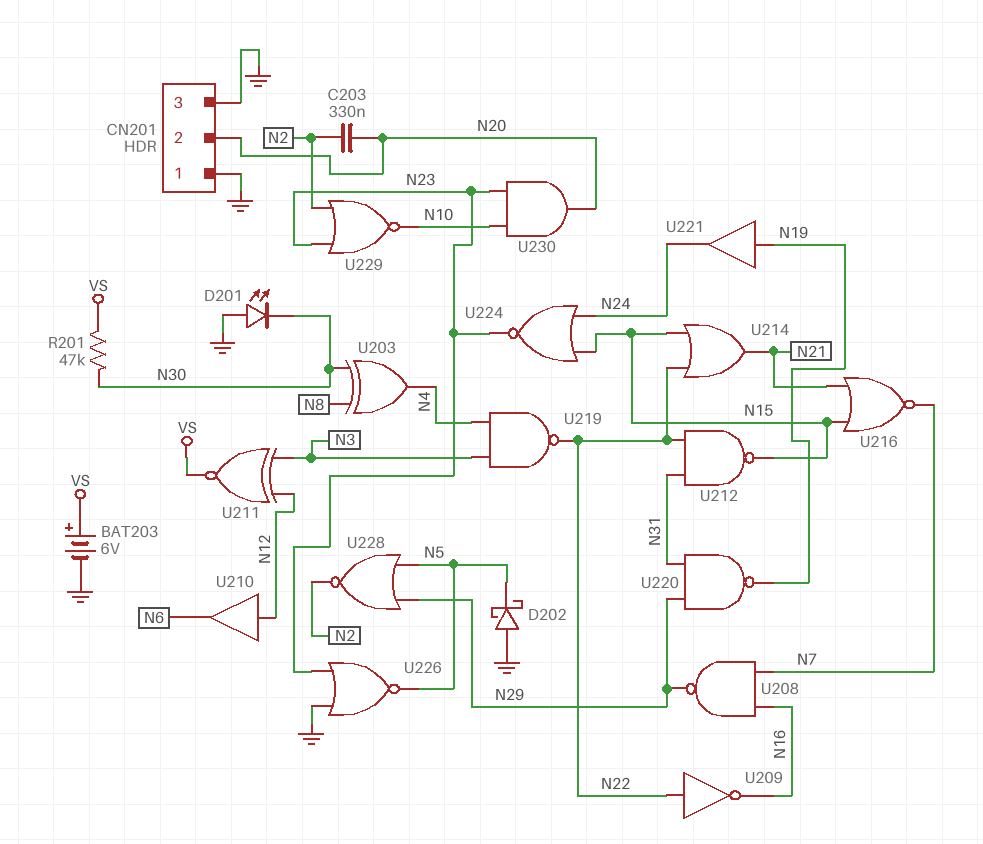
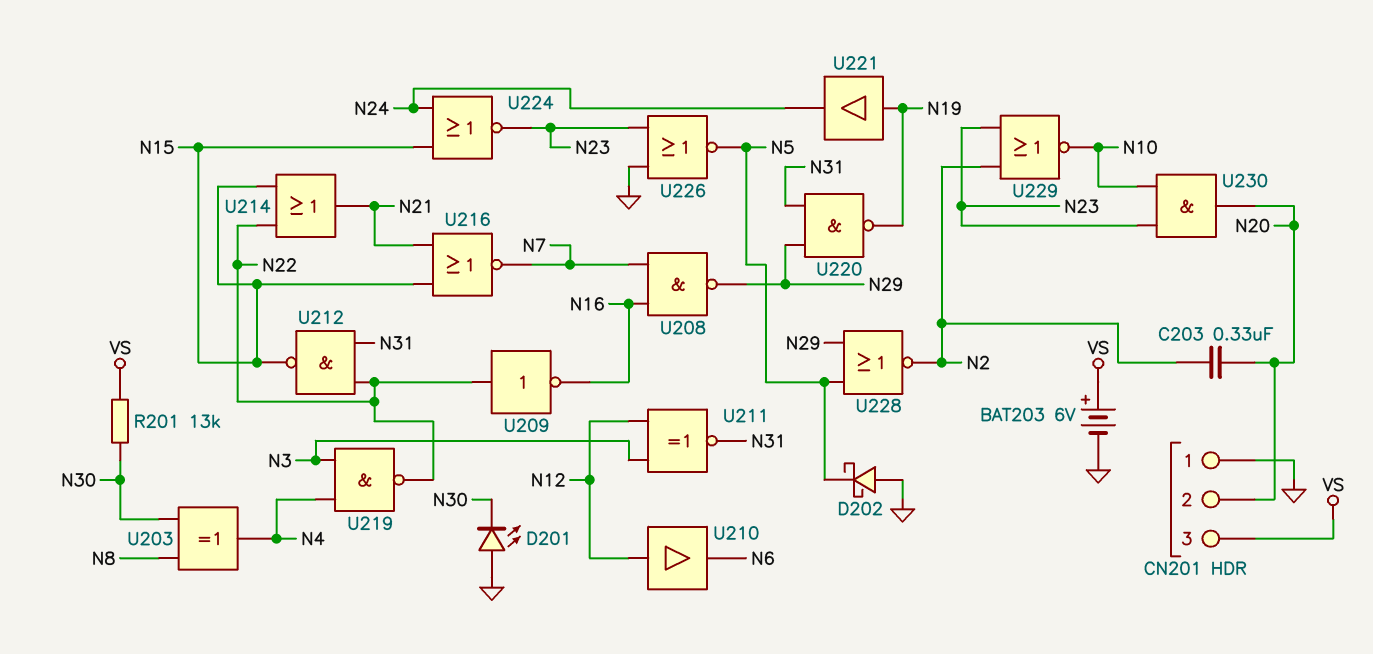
CN201 pin 3: GND -> VS
R201: 47k (N30, VS) -> 13k (N30, VS)
U211: XNOR (in N3, in N12, out VS) -> XNOR (in N3, in N12, out N31)

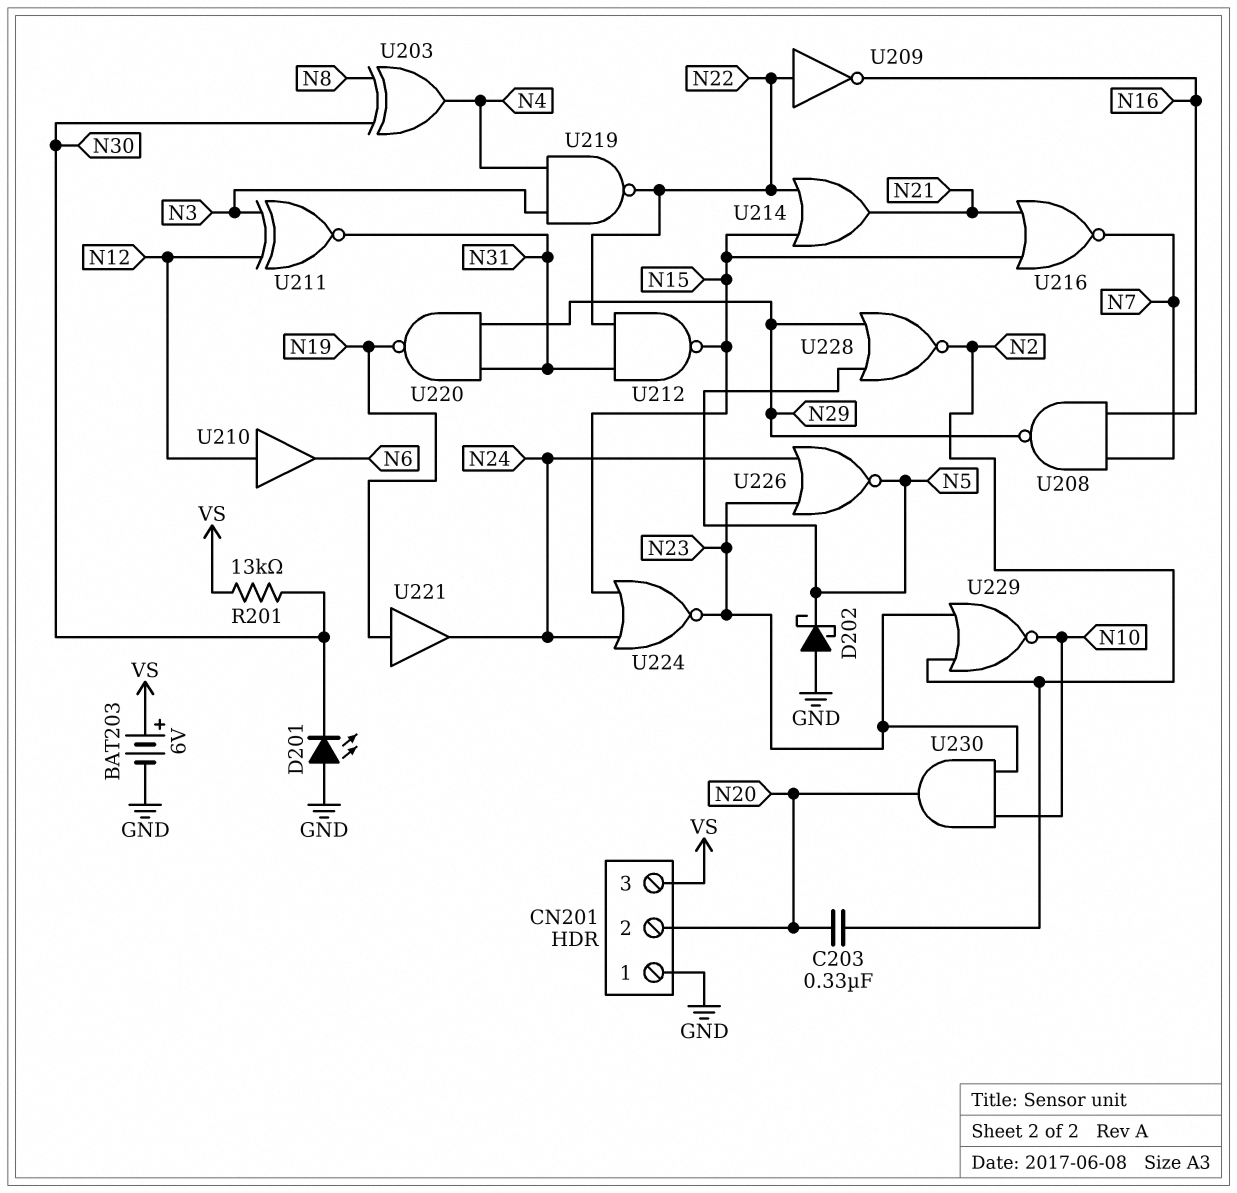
U226: NOR (in GND, in N23, out N5) -> NOR (in N23, in N24, out N5)

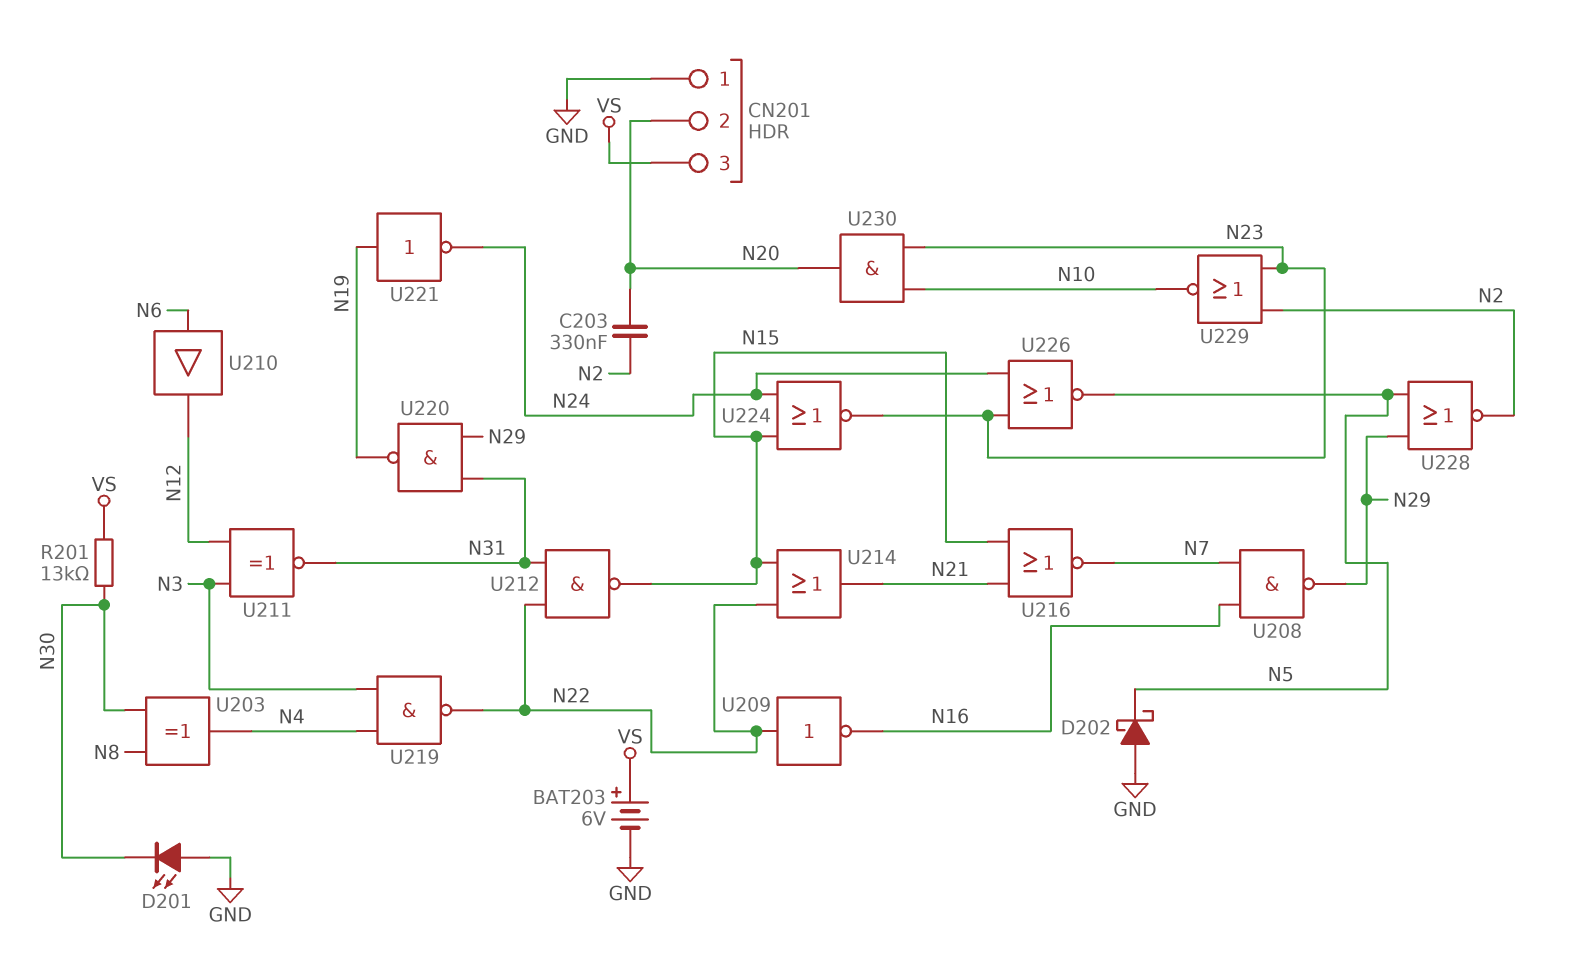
U210: buffer (in N12, out N6) -> buffer (in N6, out N12)
U221: buffer (in N19, out N24) -> NOT (in N19, out N24)

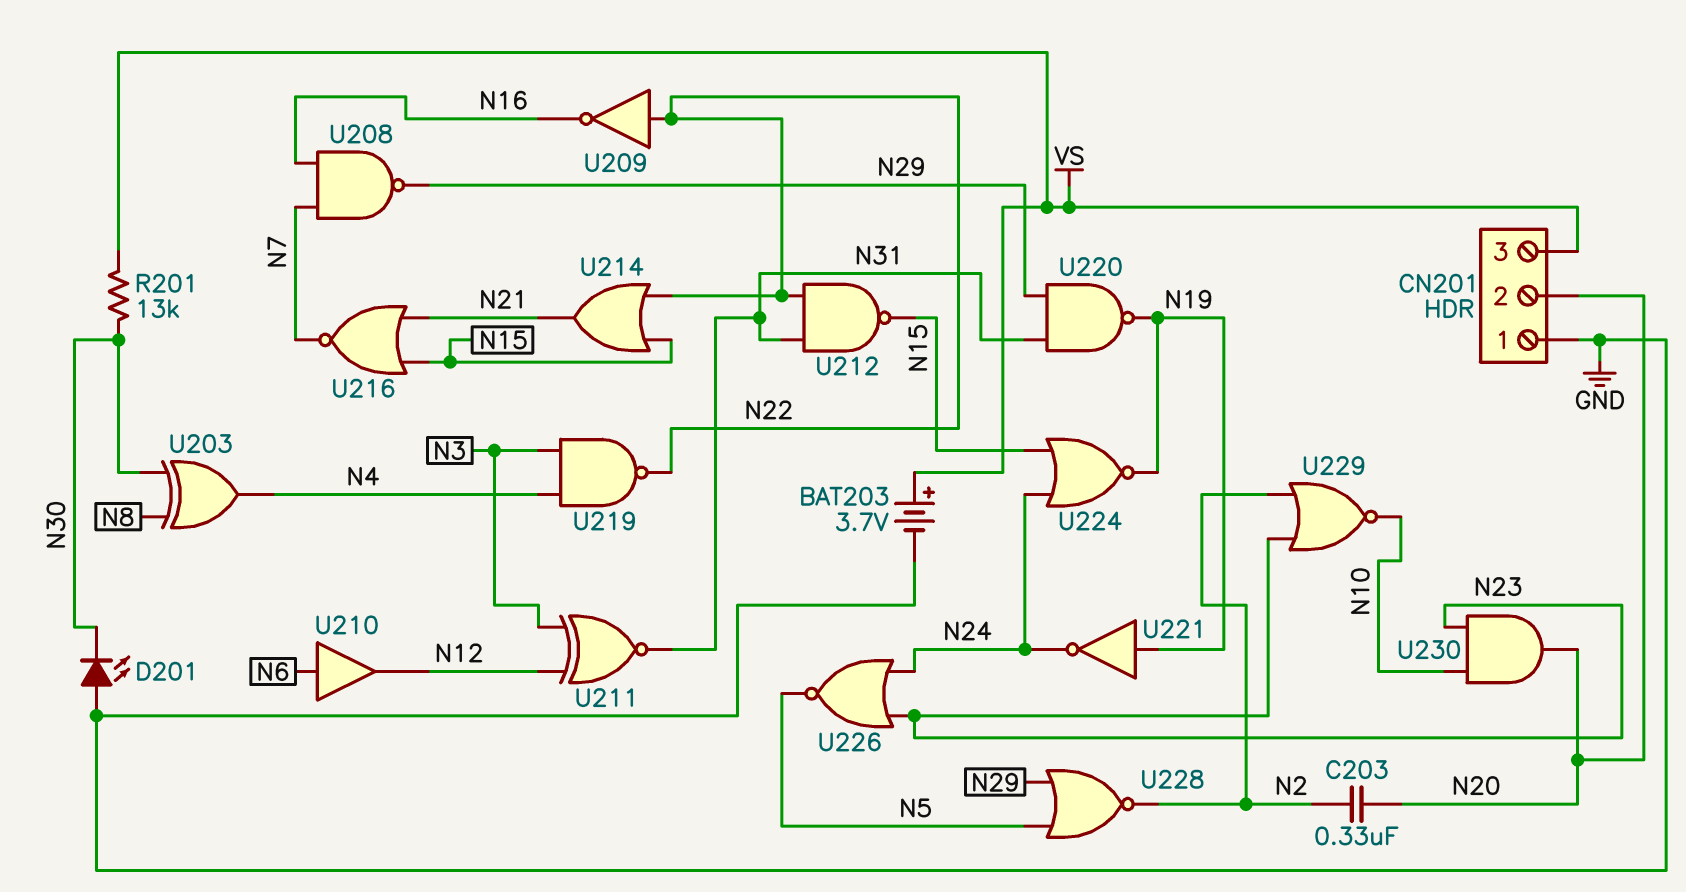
BAT203: 6V (plus VS, minus GND) -> 3.7V (plus VS, minus GND)
D202: schottky (A GND, K N5) -> none
U224: NOR (in N15, in N24, out N23) -> NOR (in N15, in N24, out N19)

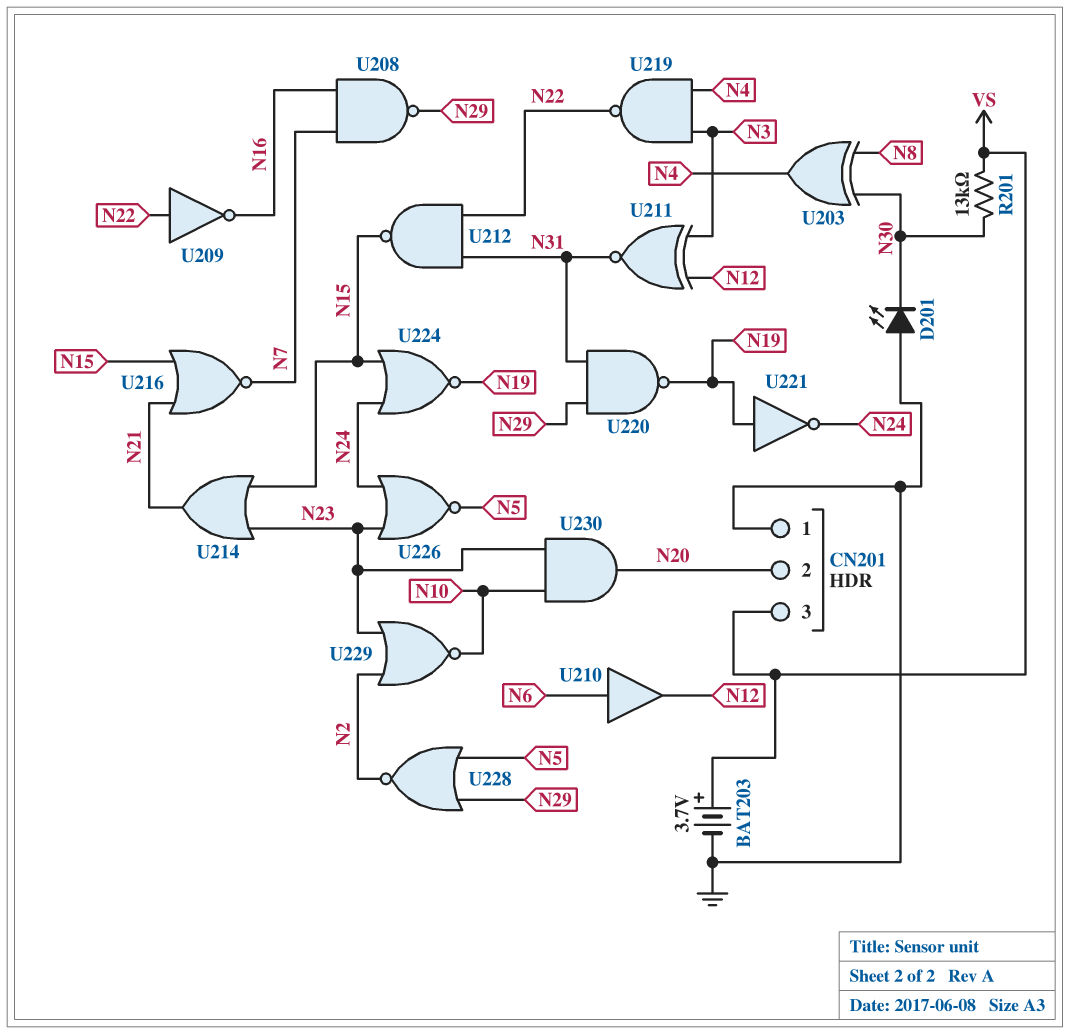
C203: 330nF (N2, N20) -> none
U214: OR (in N15, in N22, out N21) -> OR (in N15, in N23, out N21)

